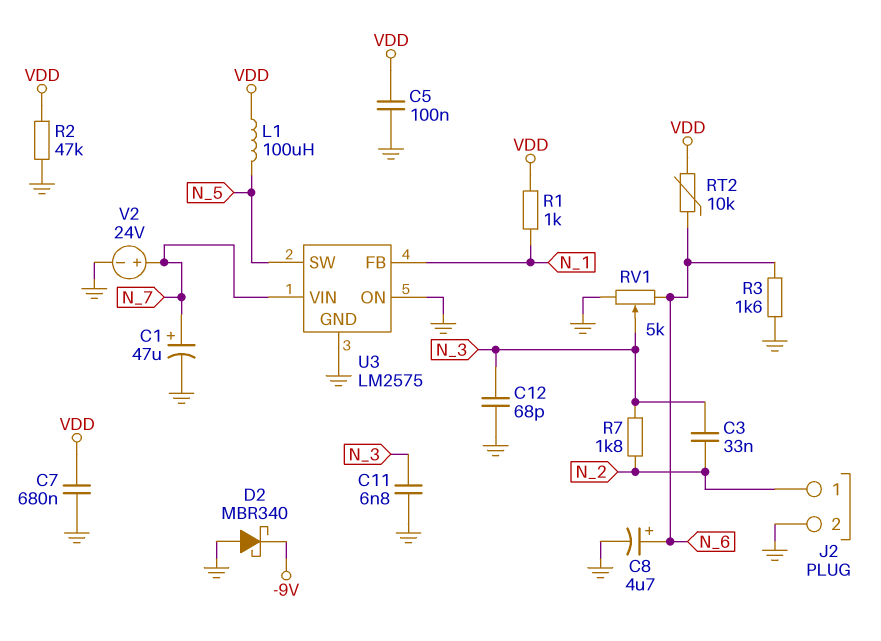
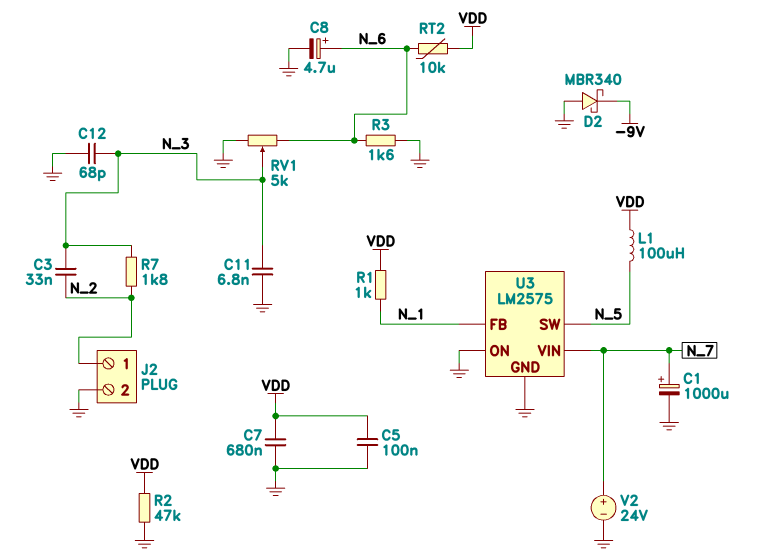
C1: 47uF (plus N_7, minus GND) -> 1000uF (plus N_7, minus GND)

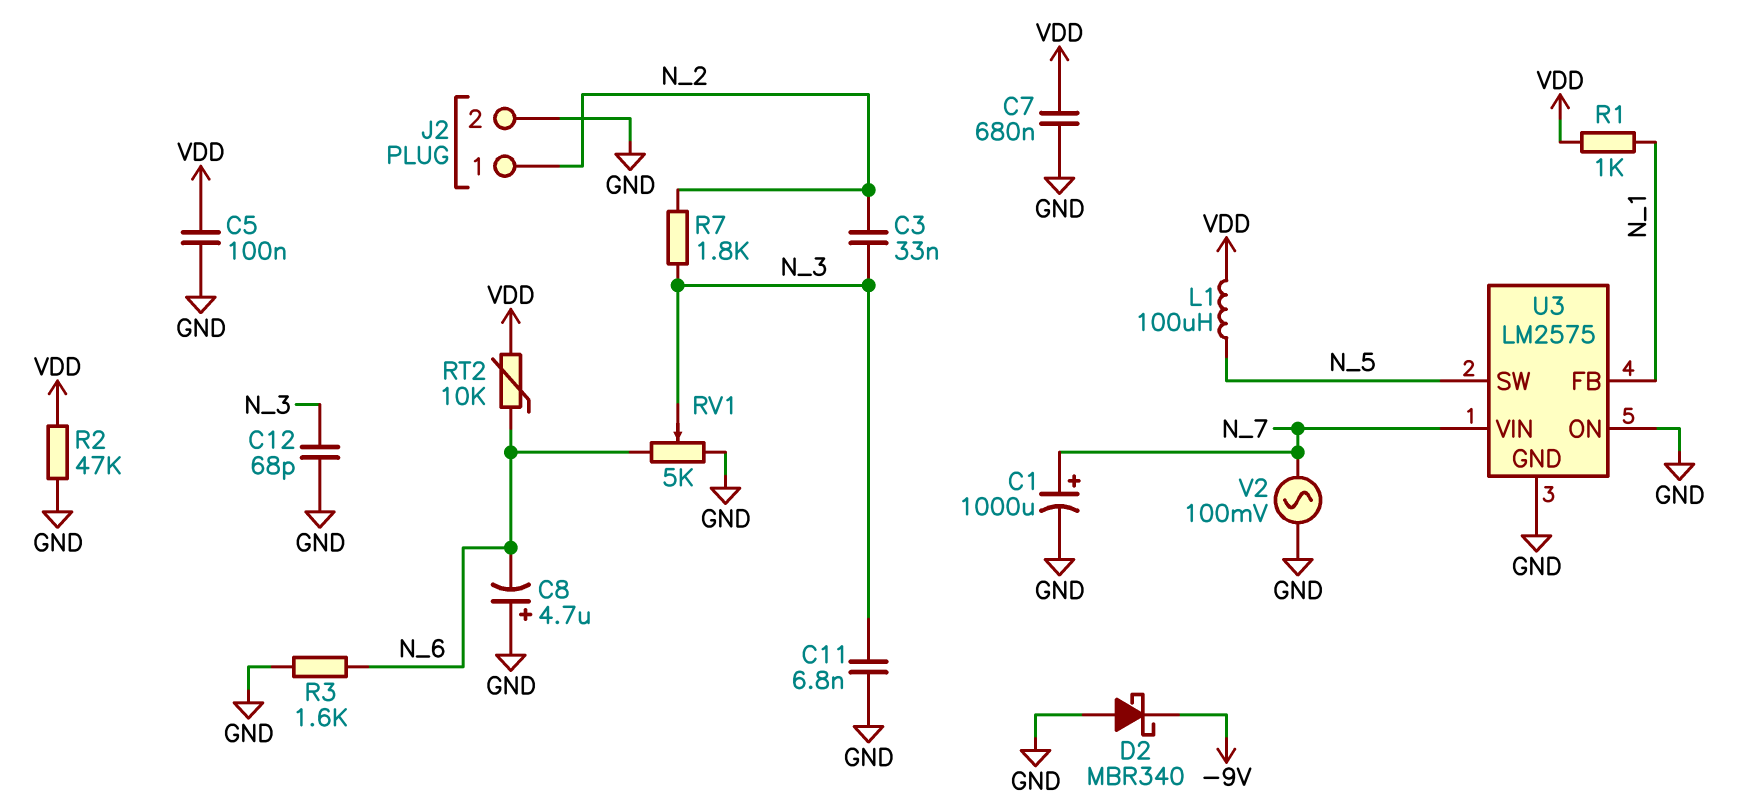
C8: 4.7uF (plus N_6, minus GND) -> 4.7uF (plus GND, minus N_6)
V2: 24V (plus N_7, minus GND) -> AC 100mV (GND, N_7)

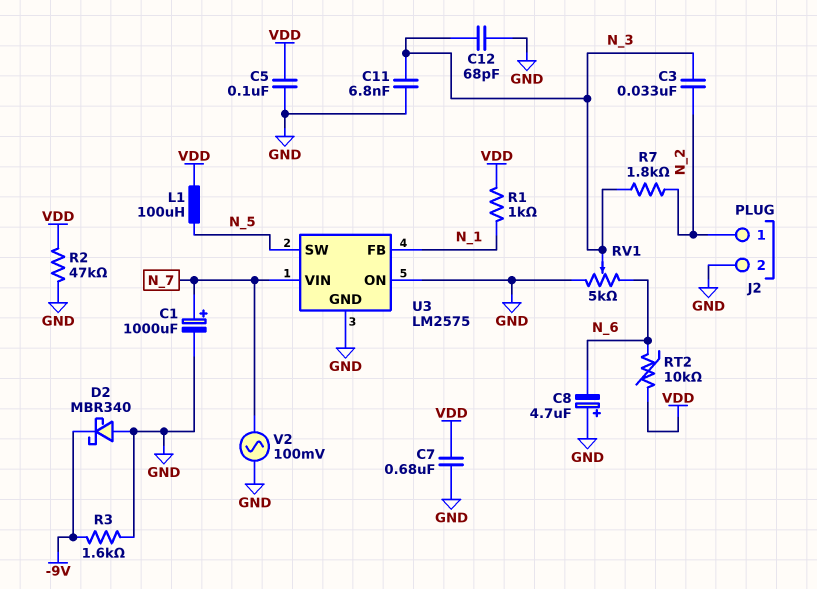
R3: 1.6k (GND, N_6) -> 1.6k (-9V, GND)

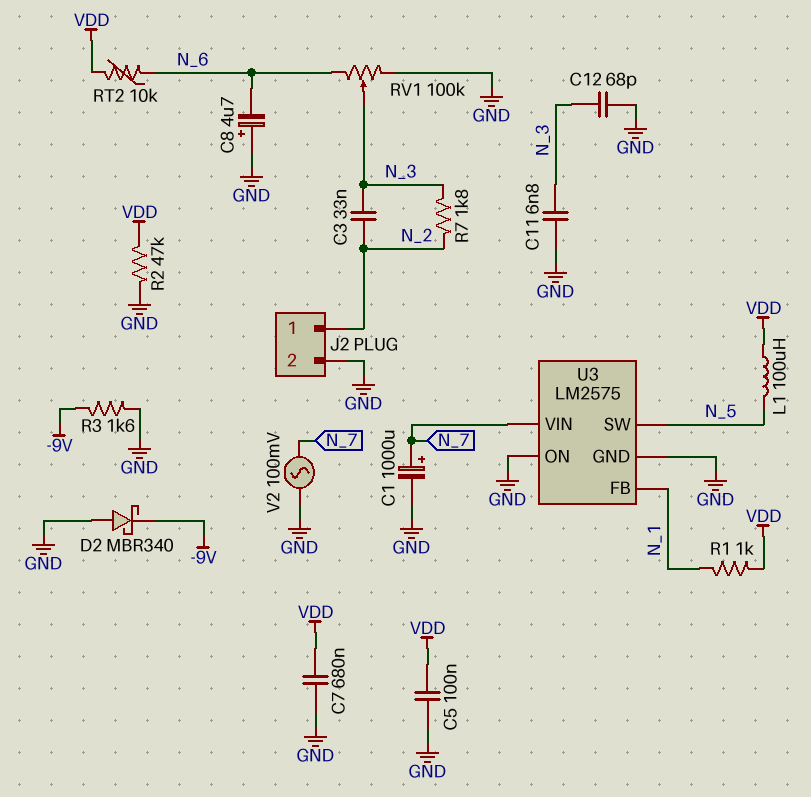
RV1: 5k (GND, N_6, wiper N_3) -> 100k (GND, N_6, wiper N_3)

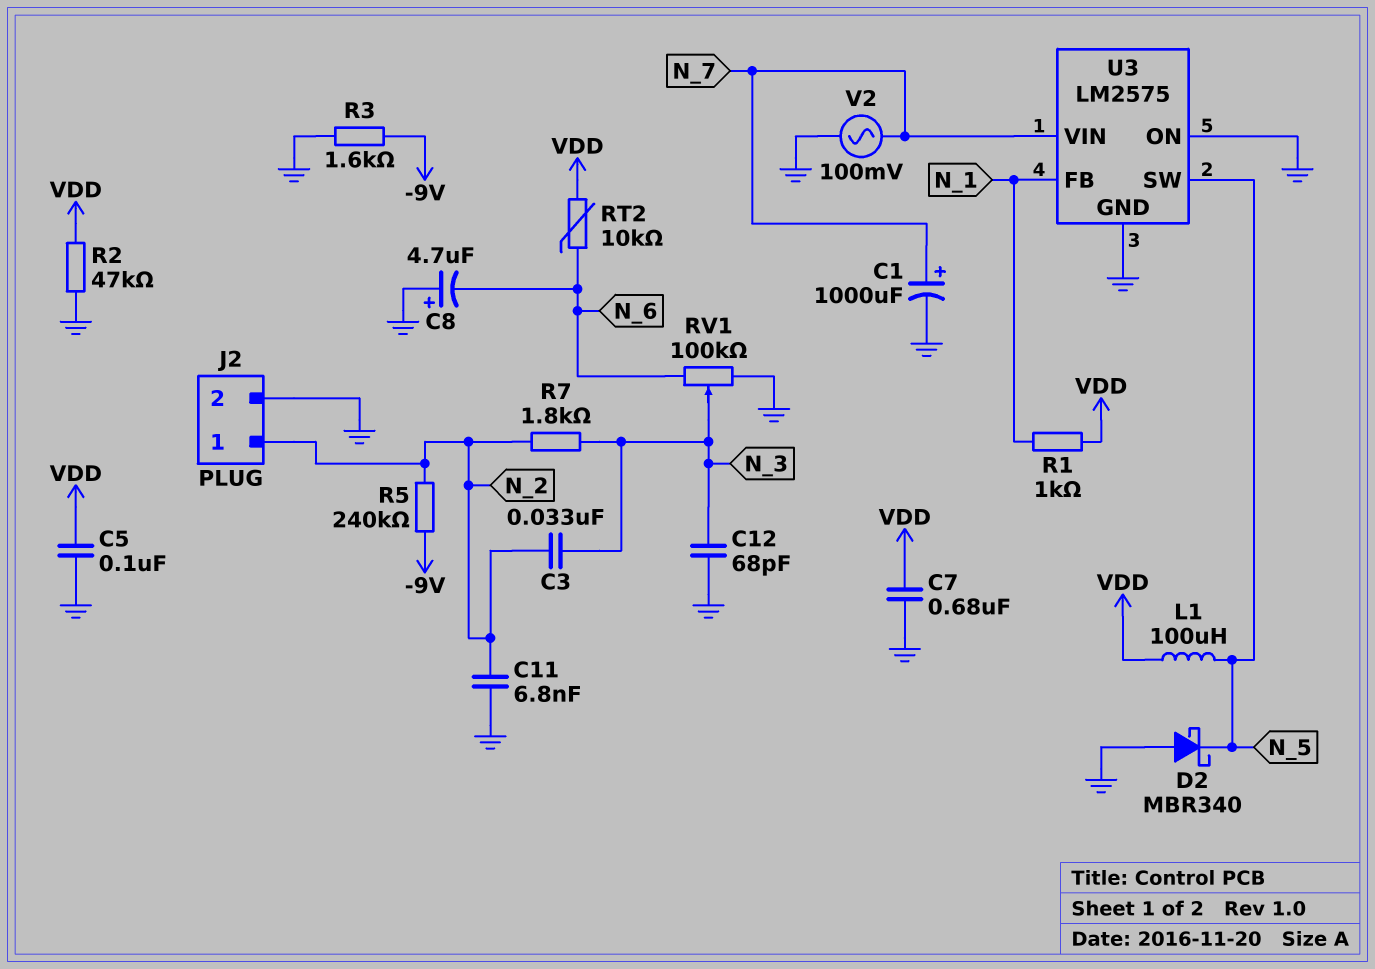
C11: 6.8nF (GND, N_3) -> 6.8nF (GND, N_2)
D2: schottky MBR340 (A GND, K -9V) -> schottky MBR340 (A GND, K N_5)
R5: none -> 240k (-9V, N_2)

